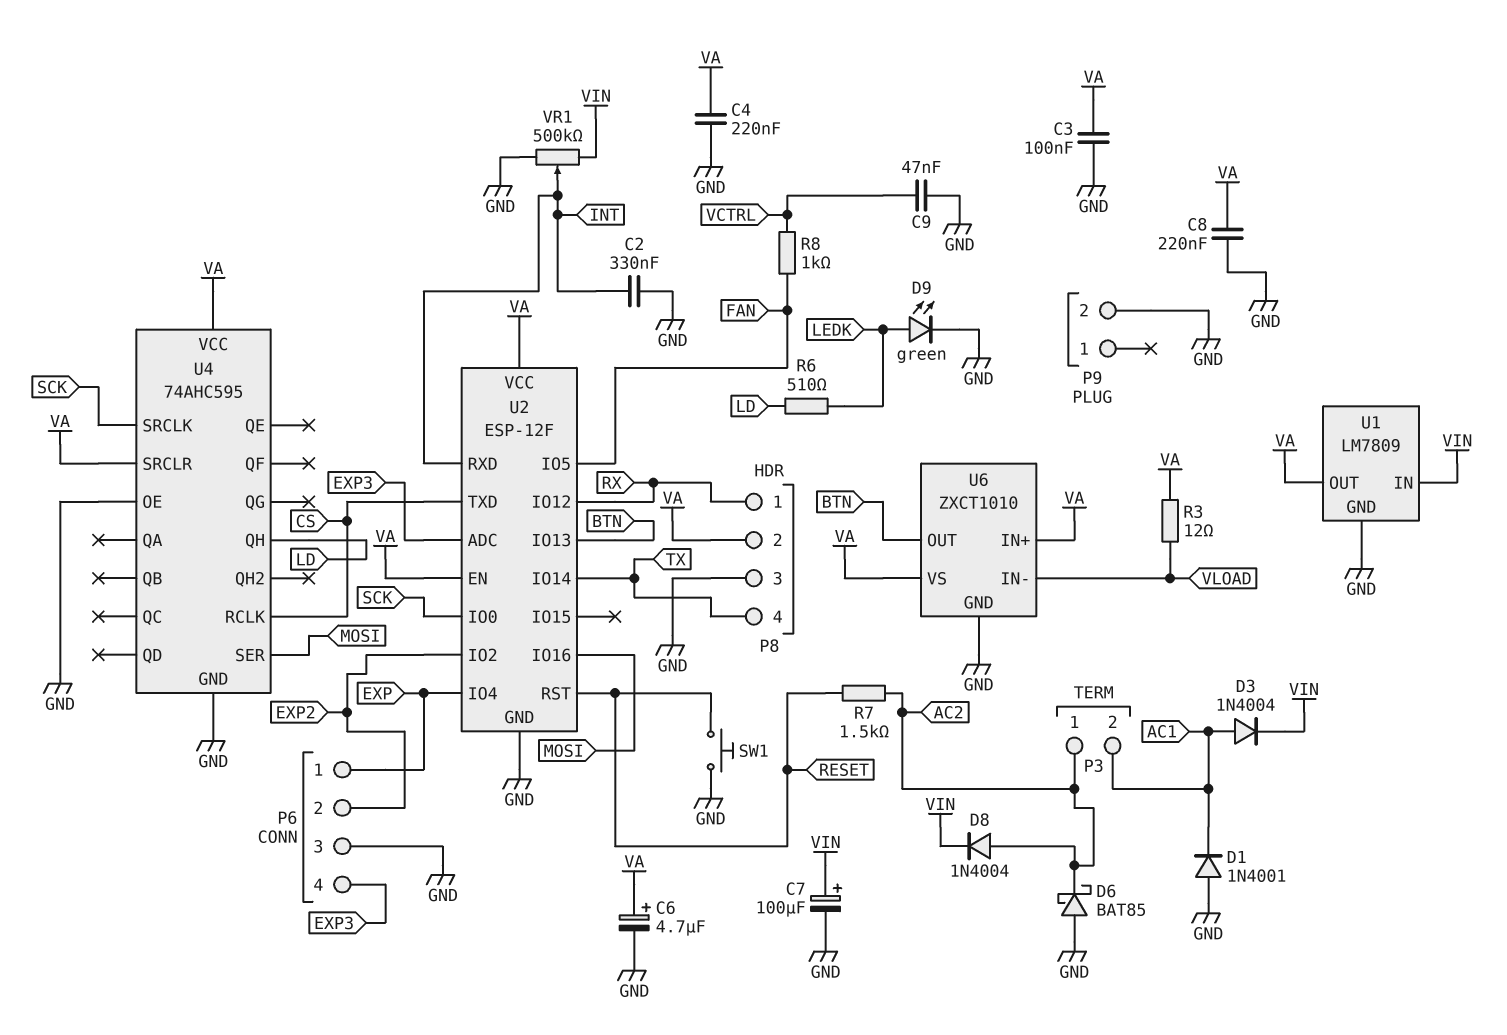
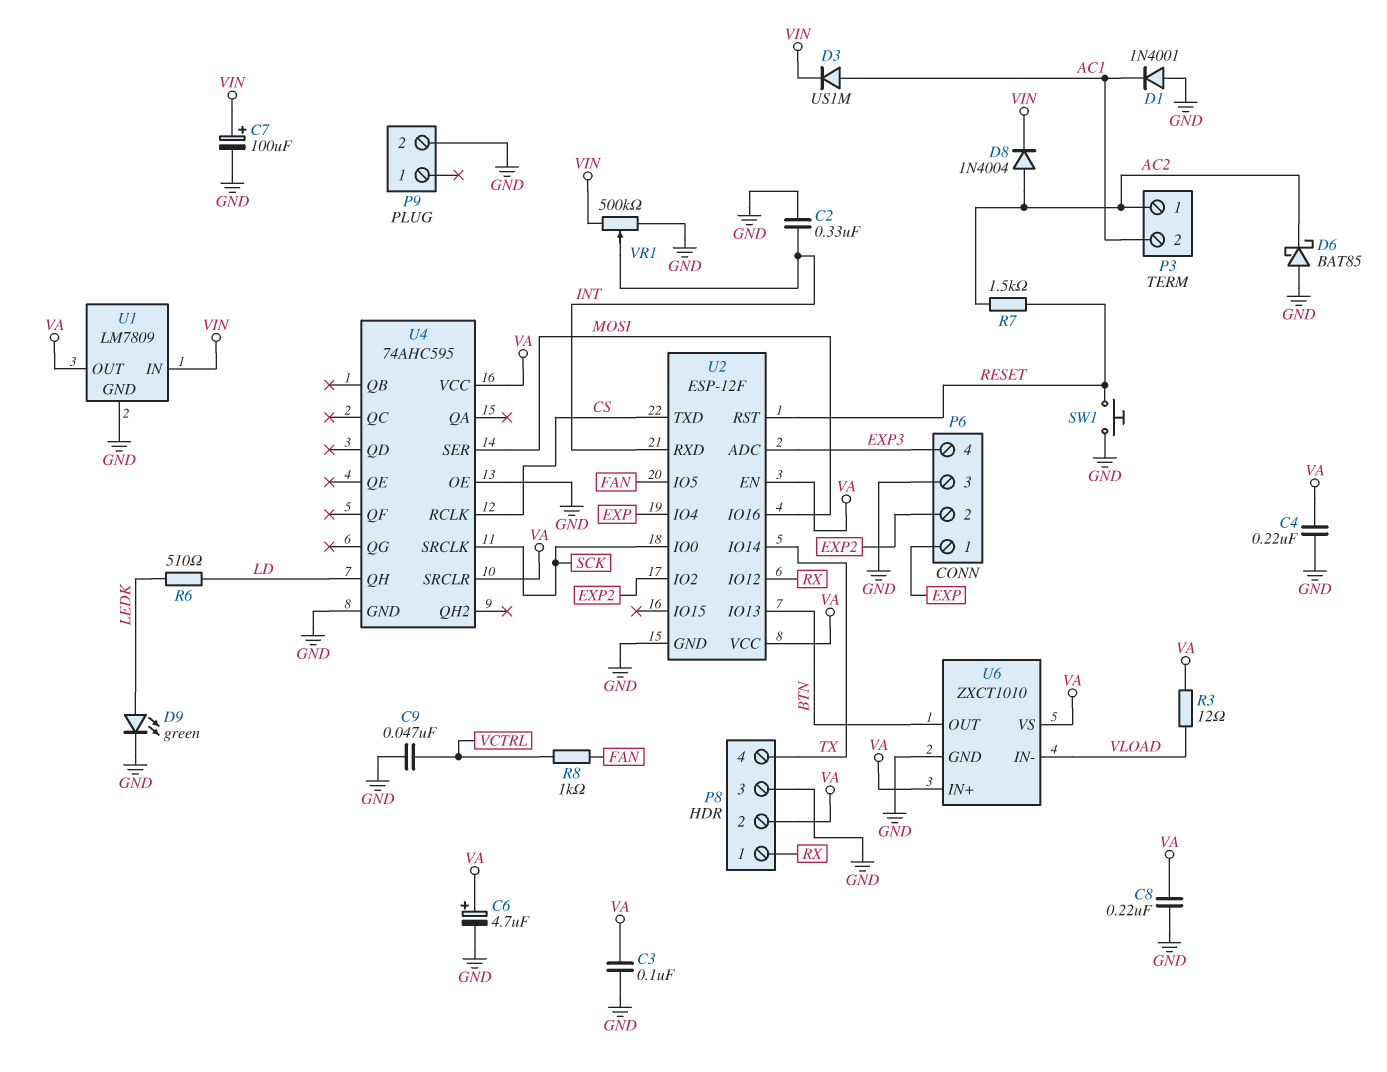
D3: diode 1N4004 (A AC1, K VIN) -> diode US1M (A AC1, K VIN)

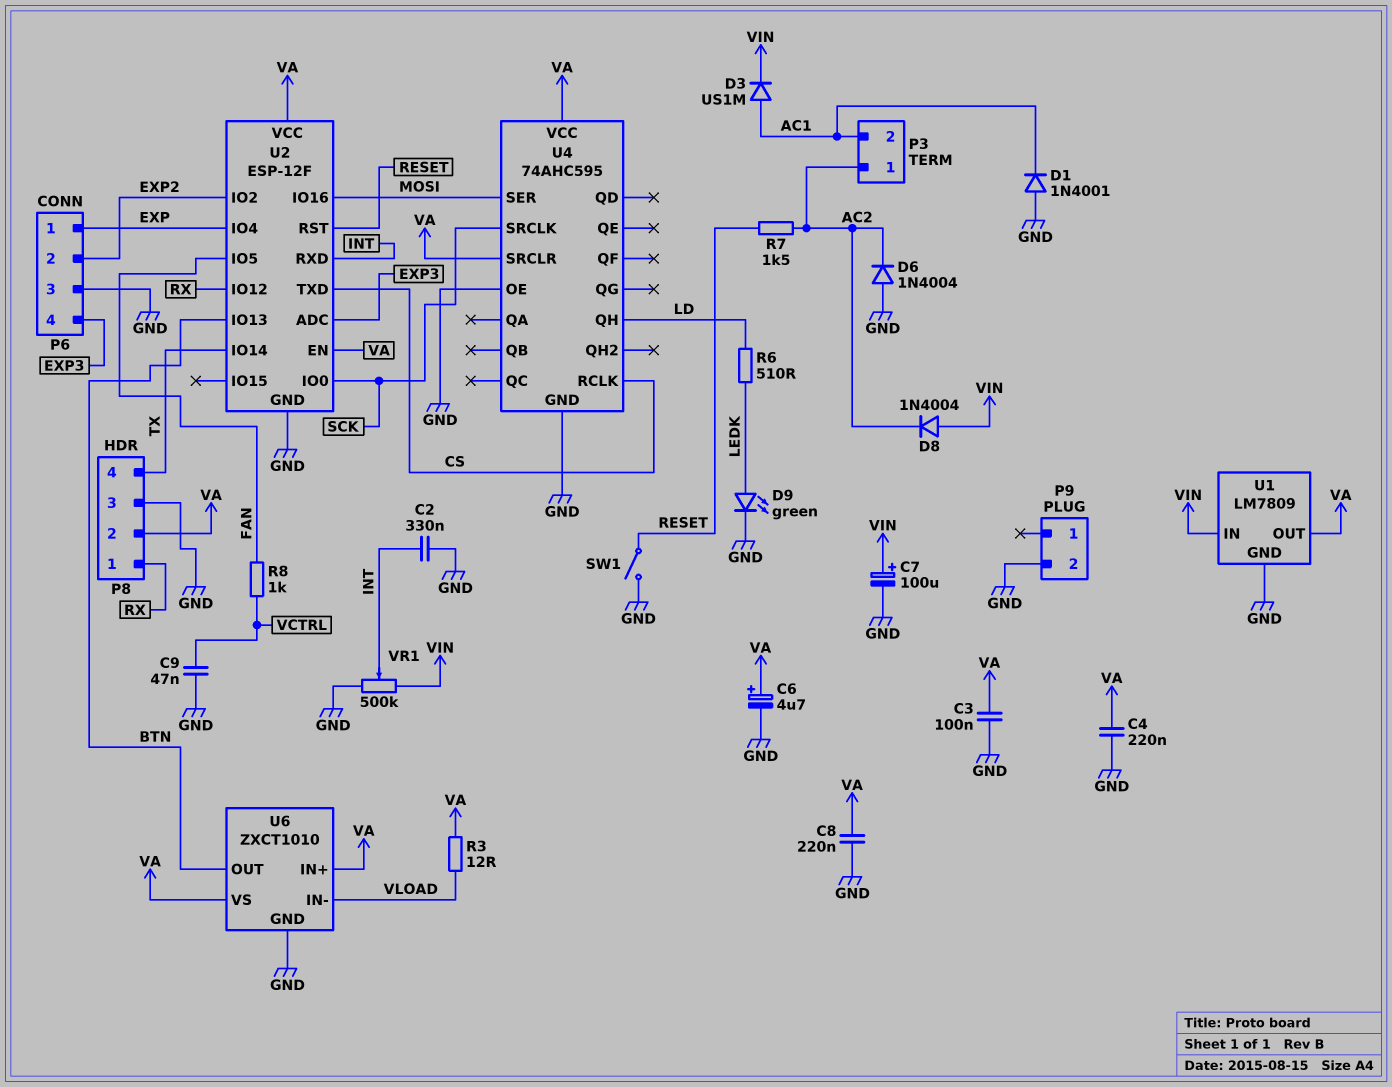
D6: schottky BAT85 (A GND, K AC2) -> diode 1N4004 (A GND, K AC2)
D8: diode 1N4004 (A AC2, K VIN) -> diode 1N4004 (A VIN, K AC2)
SW1: button (GND, RESET) -> switch (GND, RESET)

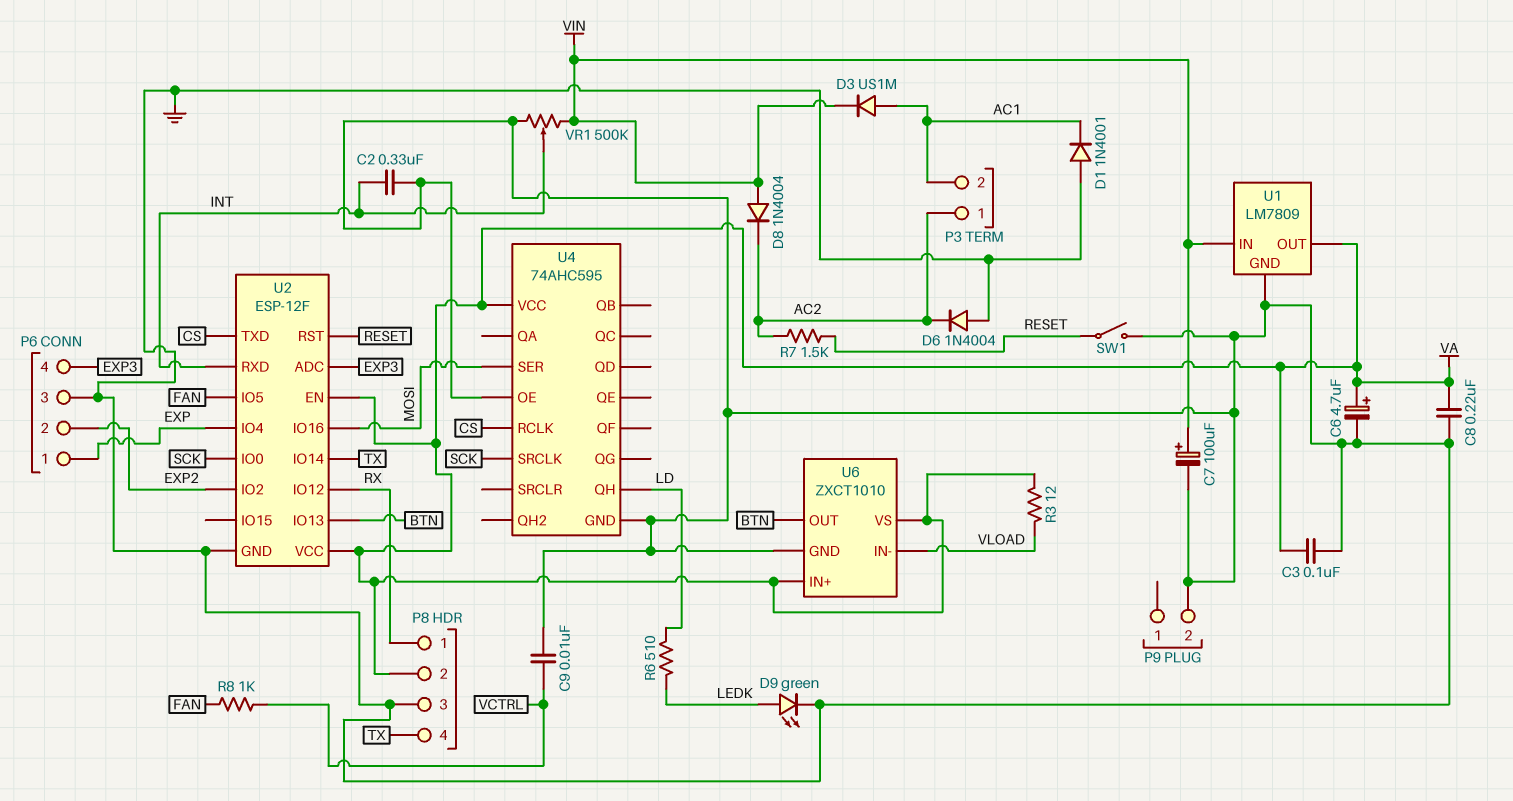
C4: 220nF (GND, VA) -> none
C9: 47nF (GND, VCTRL) -> 10nF (GND, VCTRL)
U4 pin SRCLR: VA -> none

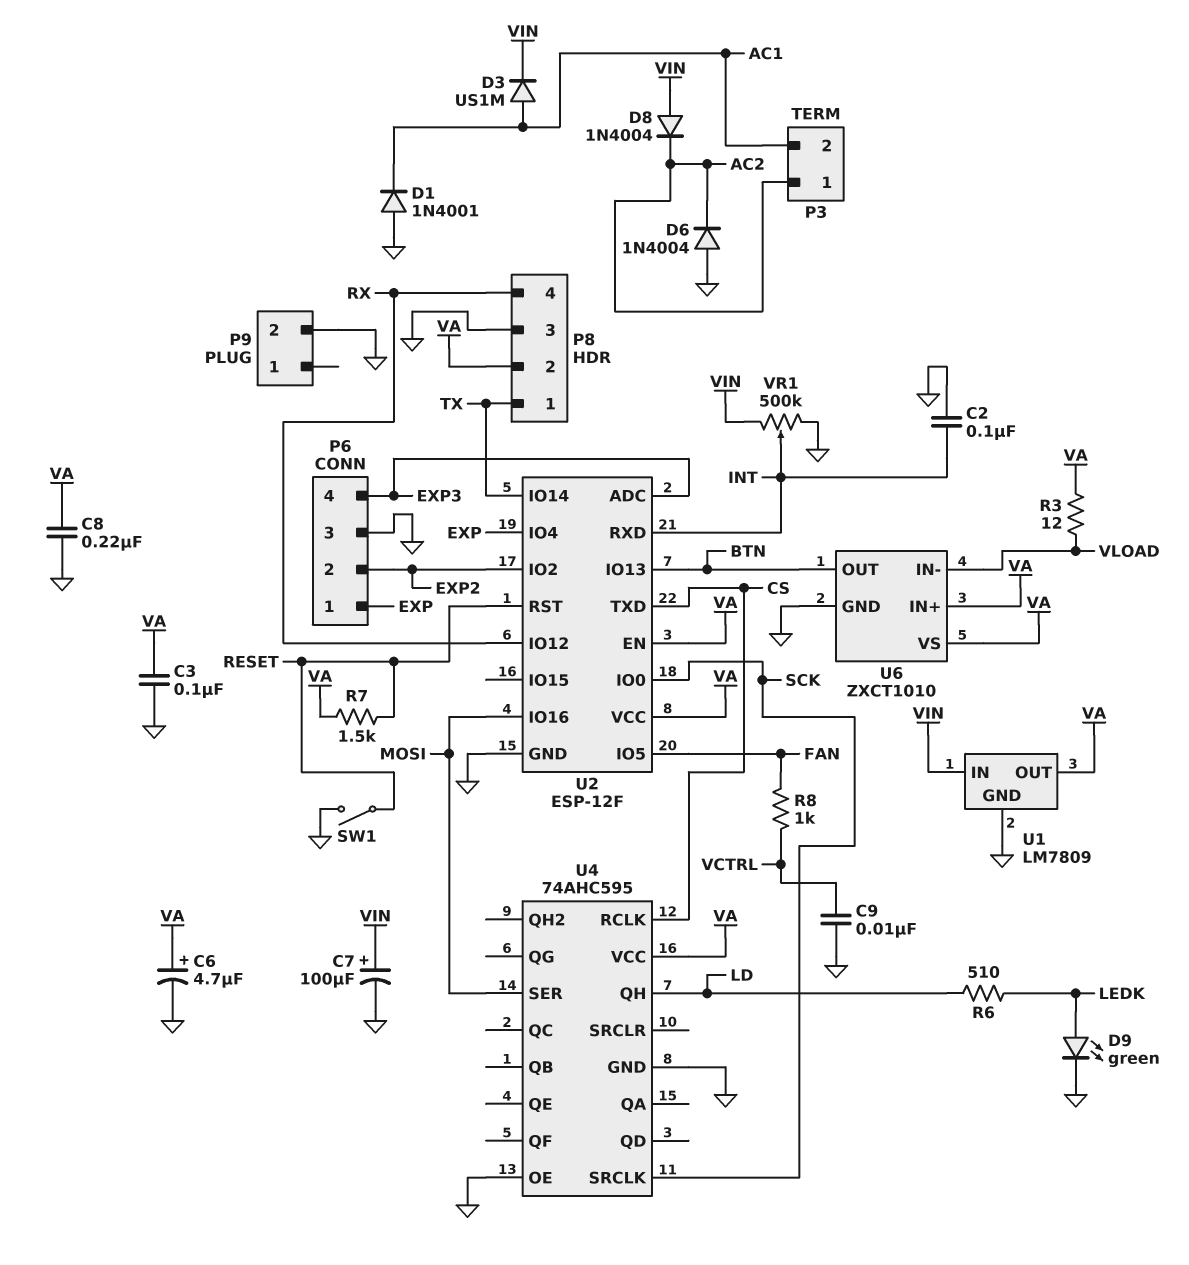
C2: 330nF (GND, INT) -> 100nF (GND, INT)
P8 pin 1: RX -> TX
P8 pin 4: TX -> RX
R7: 1.5k (AC2, RESET) -> 1.5k (RESET, VA)

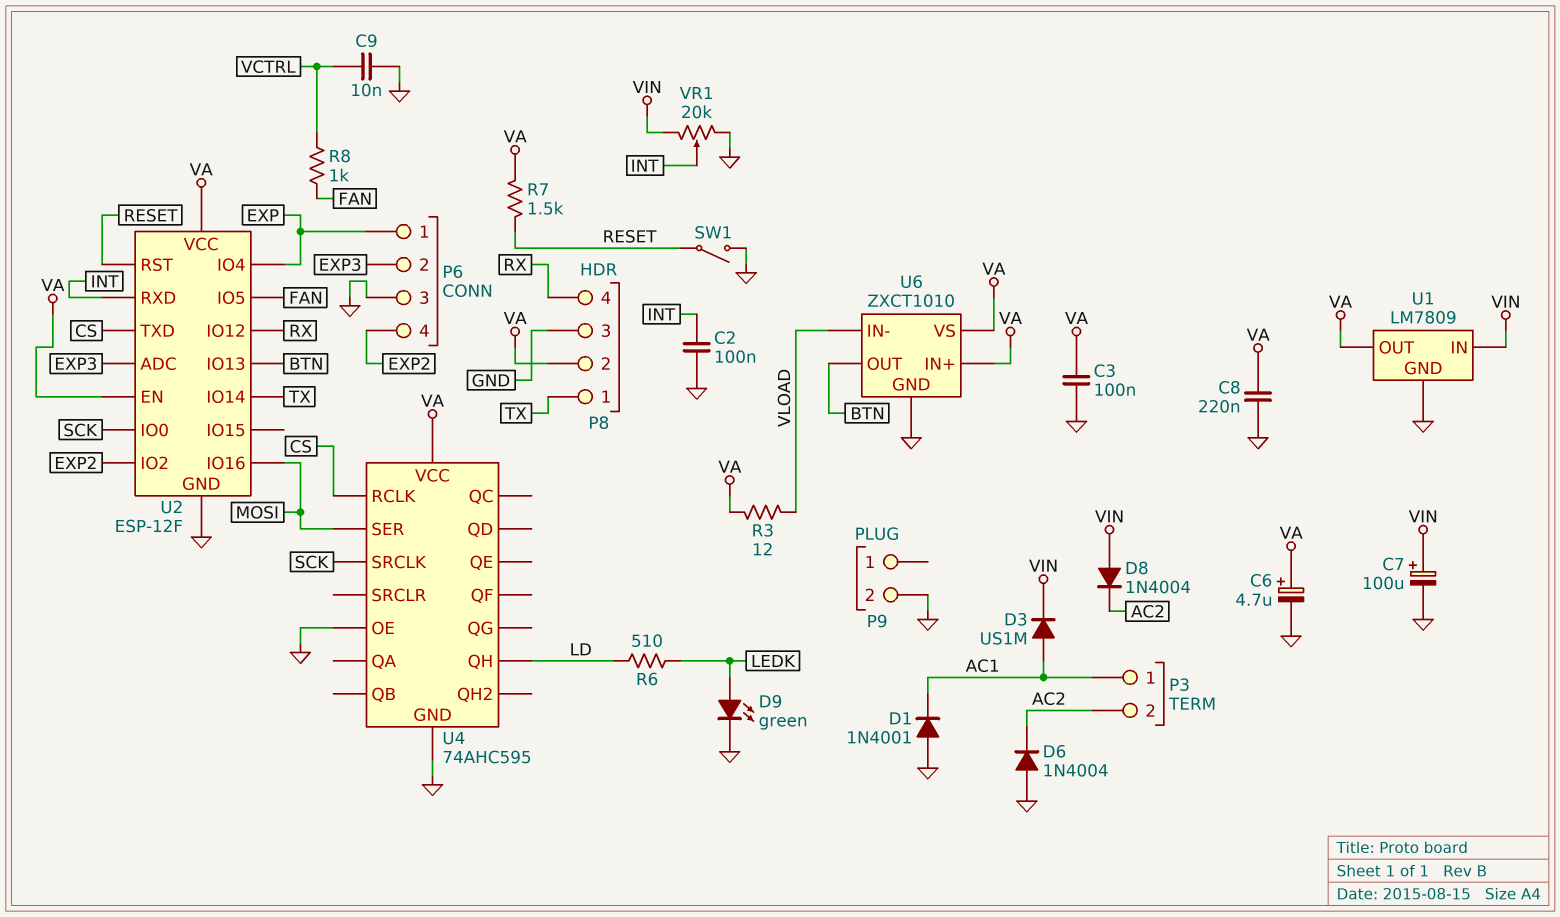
P3 pin 1: AC2 -> AC1
P3 pin 2: AC1 -> AC2
P6 pin 2: EXP2 -> EXP3
P6 pin 4: EXP3 -> EXP2
VR1: 500k (GND, VIN, wiper INT) -> 20k (GND, VIN, wiper INT)

